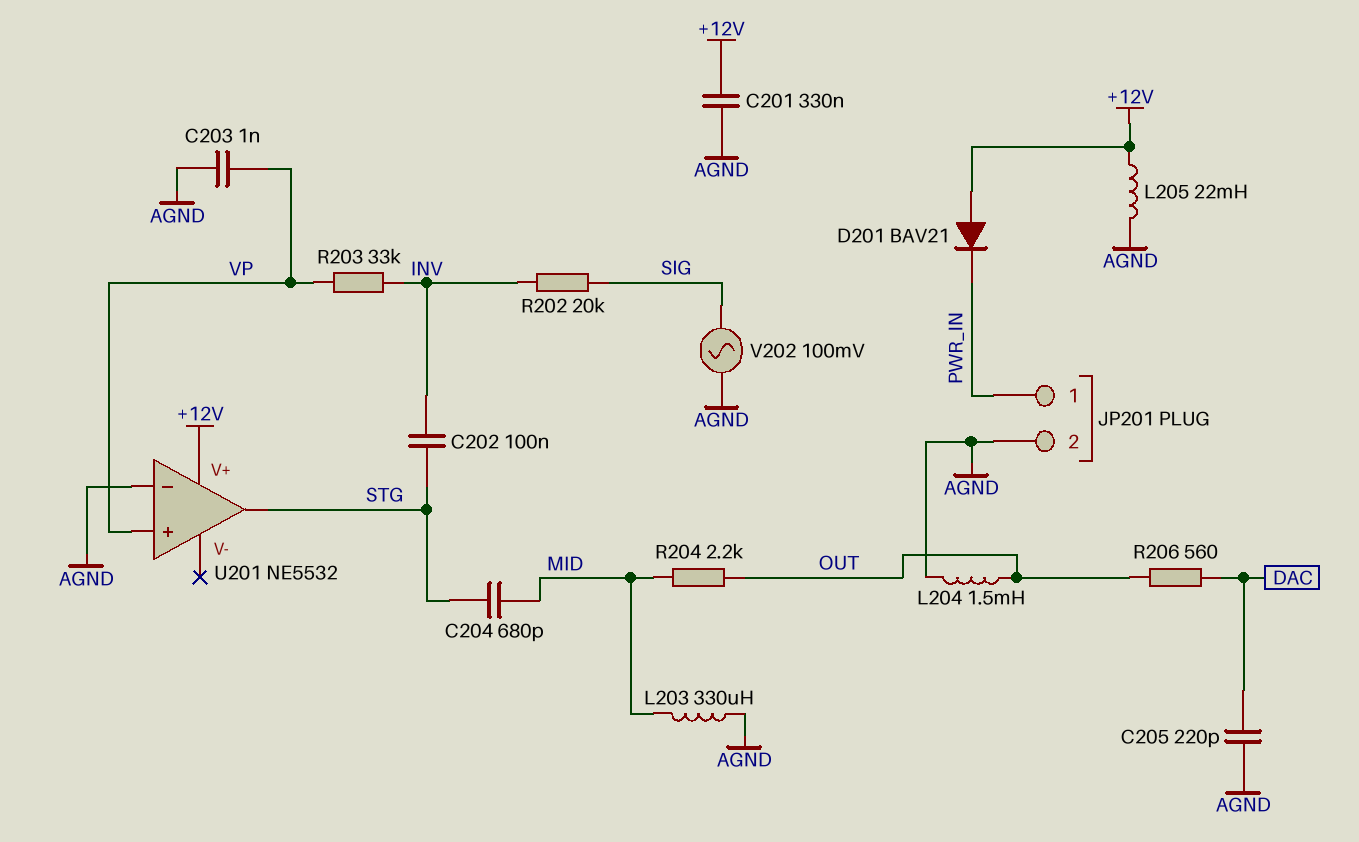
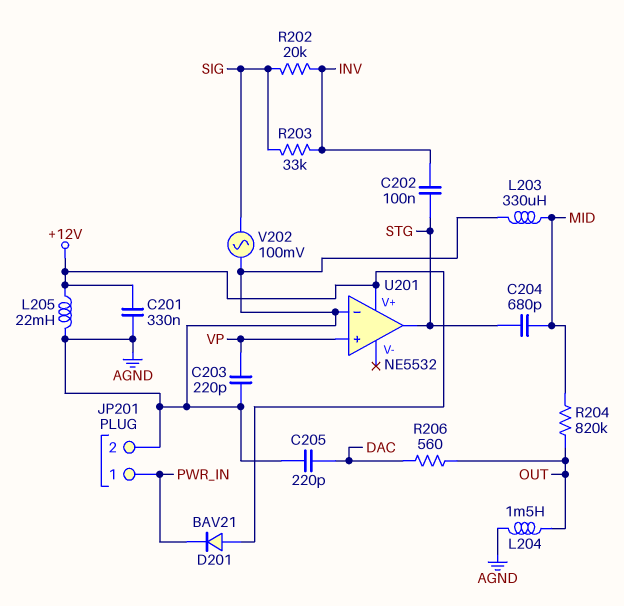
C203: 1nF (AGND, VP) -> 220pF (AGND, VP)
R203: 33k (INV, VP) -> 33k (INV, SIG)
R204: 2.2k (MID, OUT) -> 820k (MID, OUT)

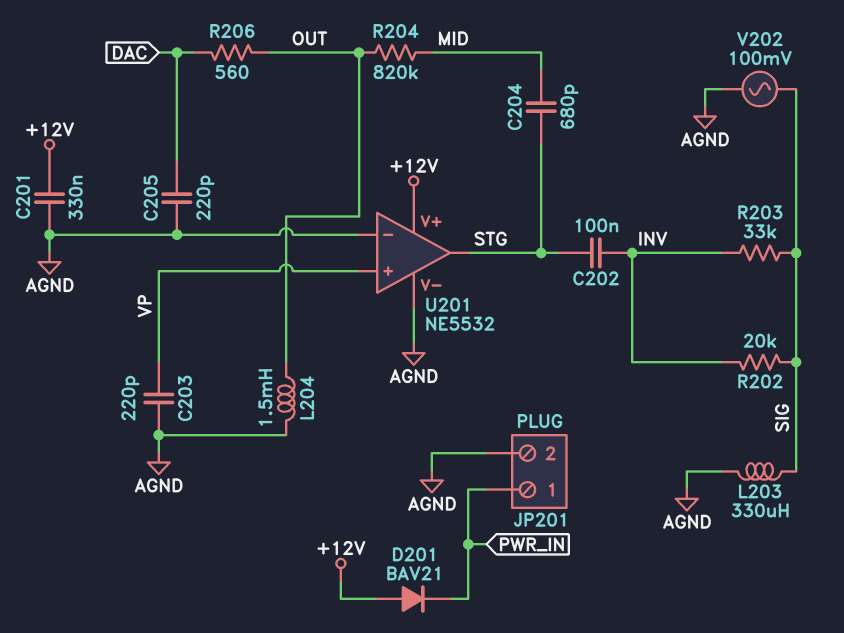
L203: 330uH (AGND, MID) -> 330uH (AGND, SIG)
L205: 22mH (+12V, AGND) -> none
U201 pin V-: none -> AGND

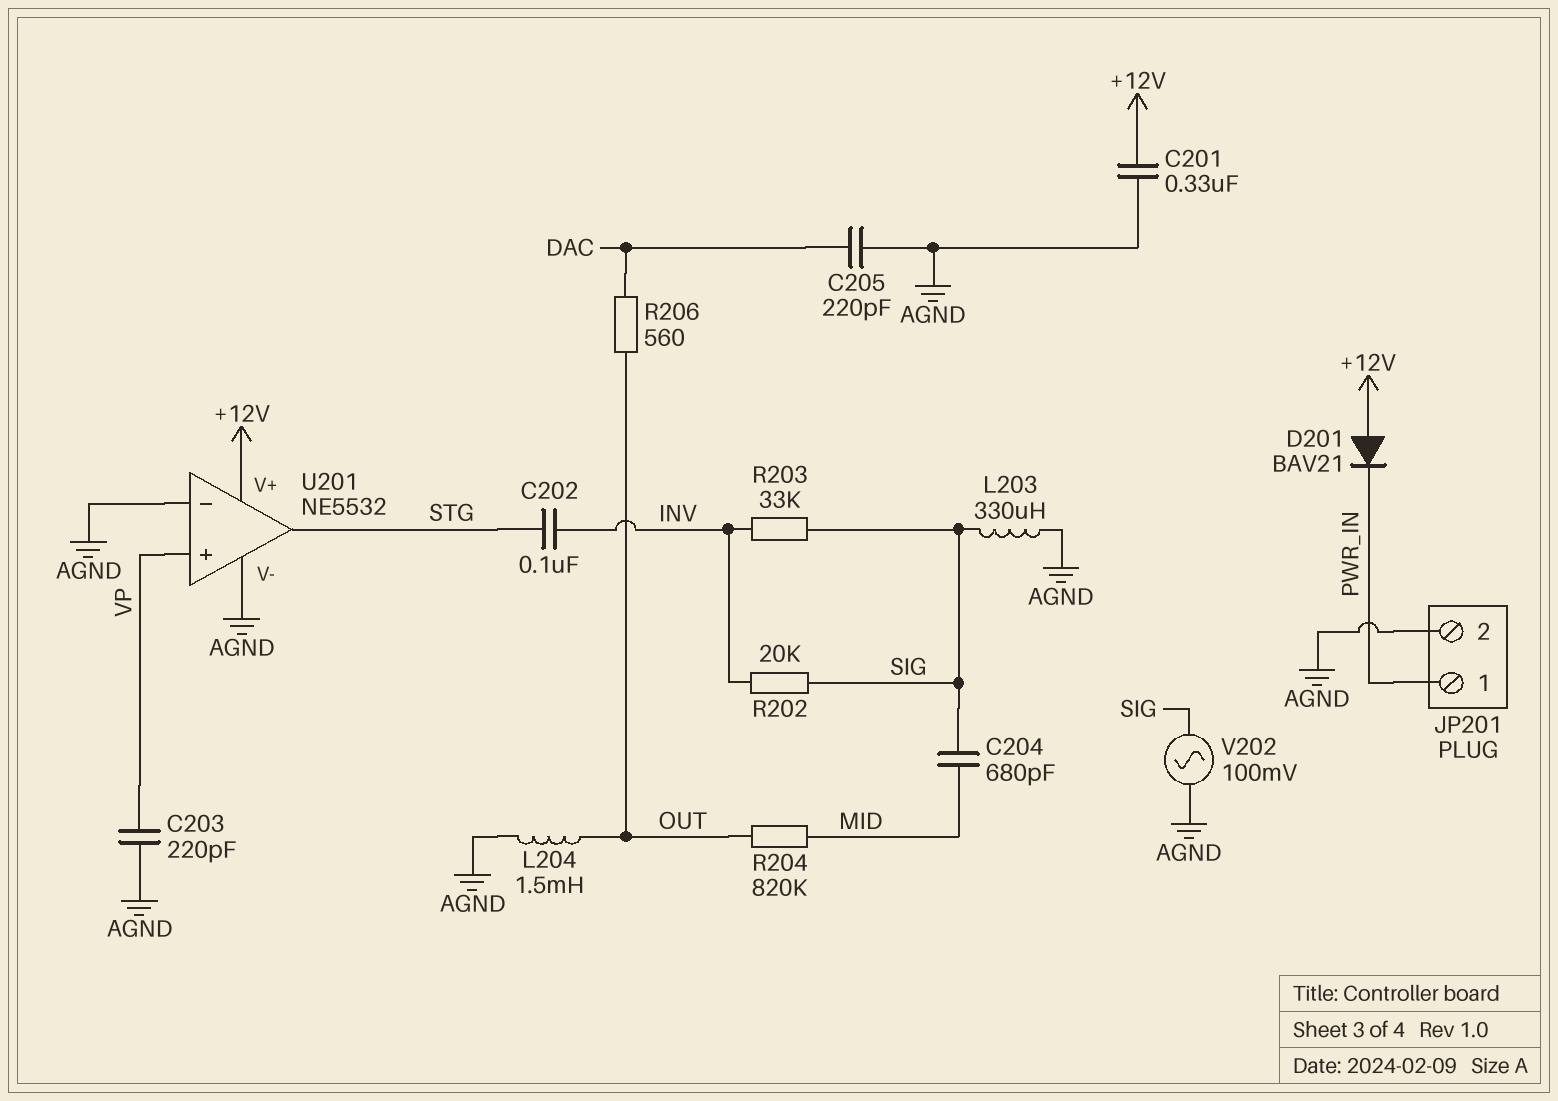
C204: 680pF (MID, STG) -> 680pF (MID, SIG)

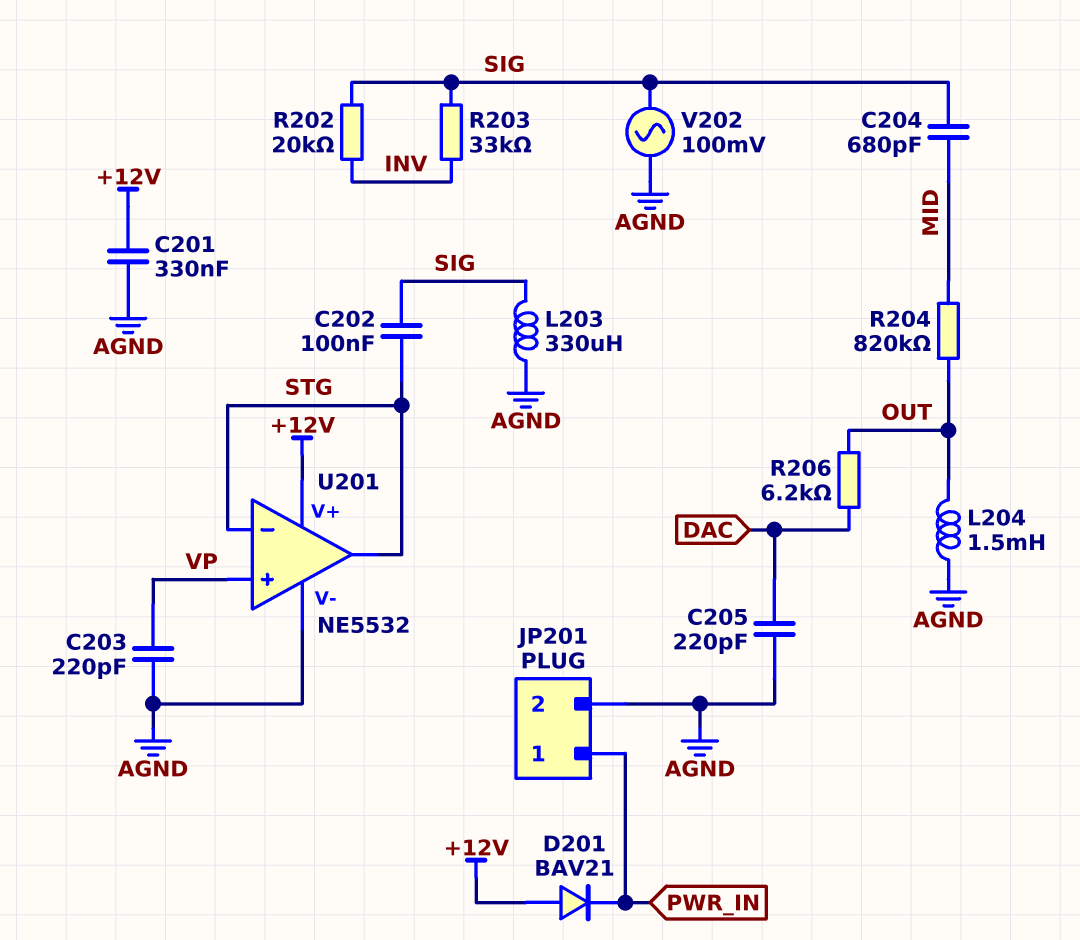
C202: 100nF (INV, STG) -> 100nF (SIG, STG)
R206: 560 (DAC, OUT) -> 6.2k (DAC, OUT)
U201 pin in-: AGND -> STG

